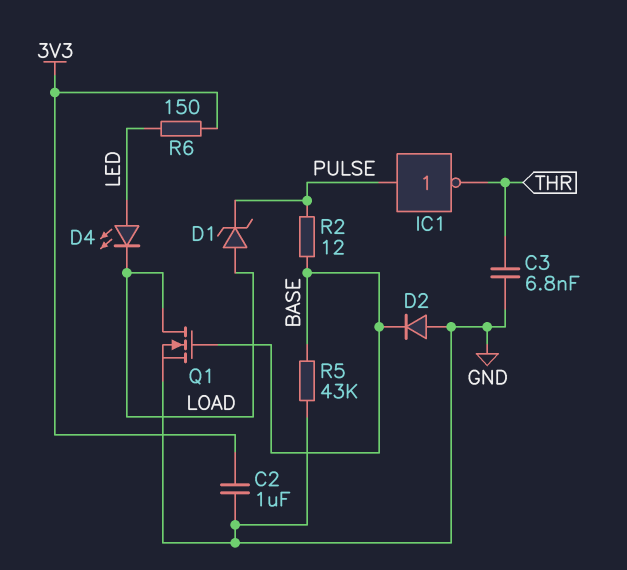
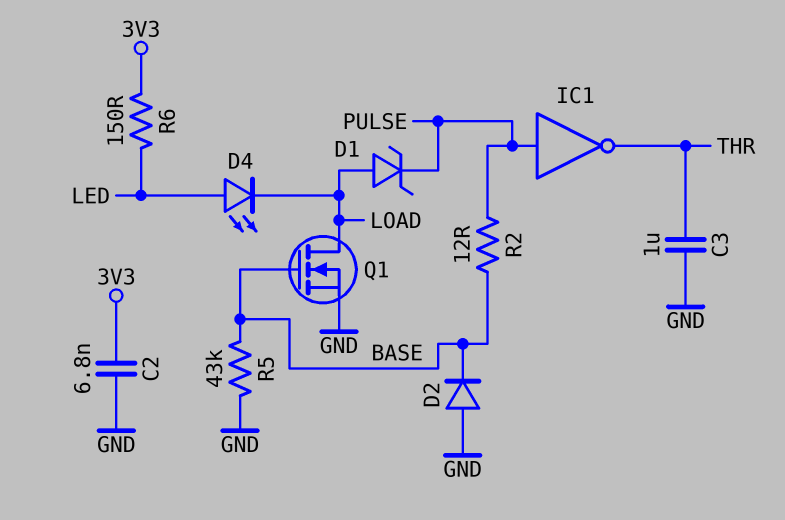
C2: 1uF (3V3, GND) -> 6.8nF (3V3, GND)
C3: 6.8nF (GND, THR) -> 1uF (GND, THR)

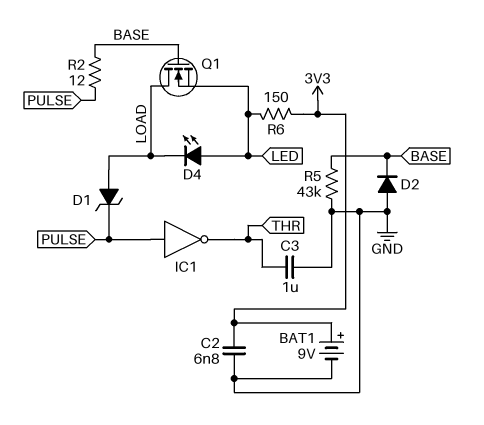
BAT1: none -> 9V (plus 3V3, minus GND)
Q1: NMOS (G BASE, D LOAD, S GND) -> NMOS (G BASE, D LOAD, S LED)

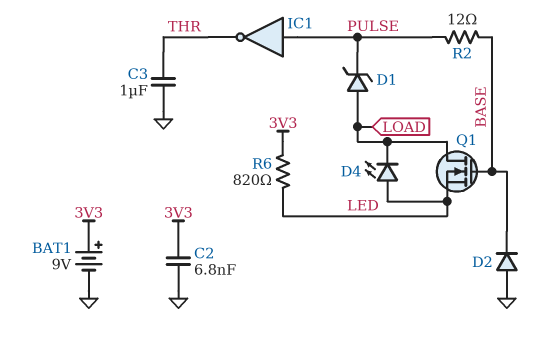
R5: 43k (BASE, GND) -> none
R6: 150 (3V3, LED) -> 820 (3V3, LED)

